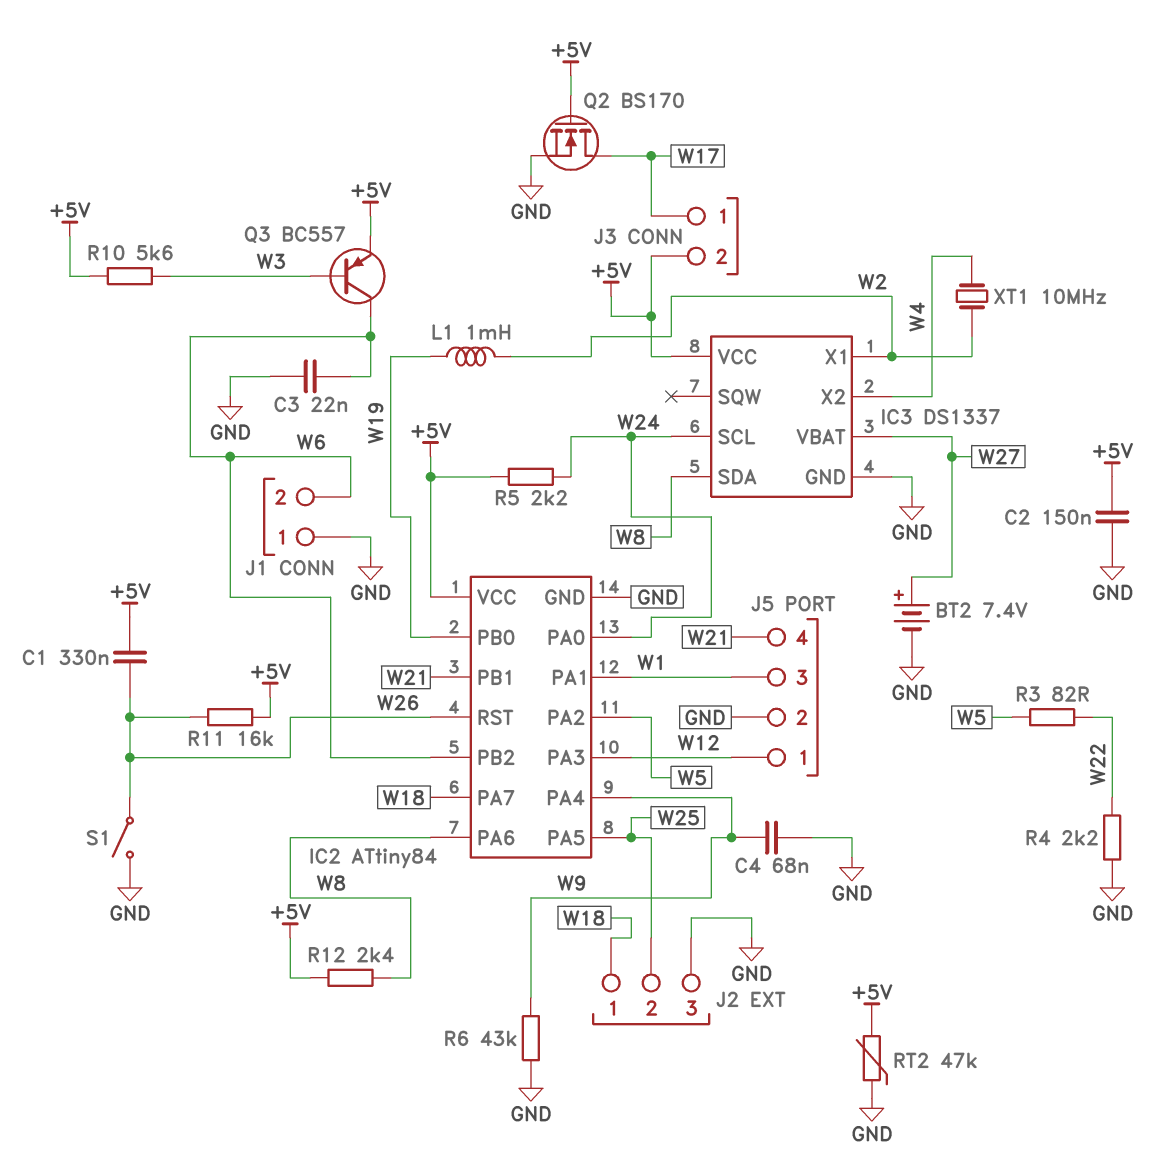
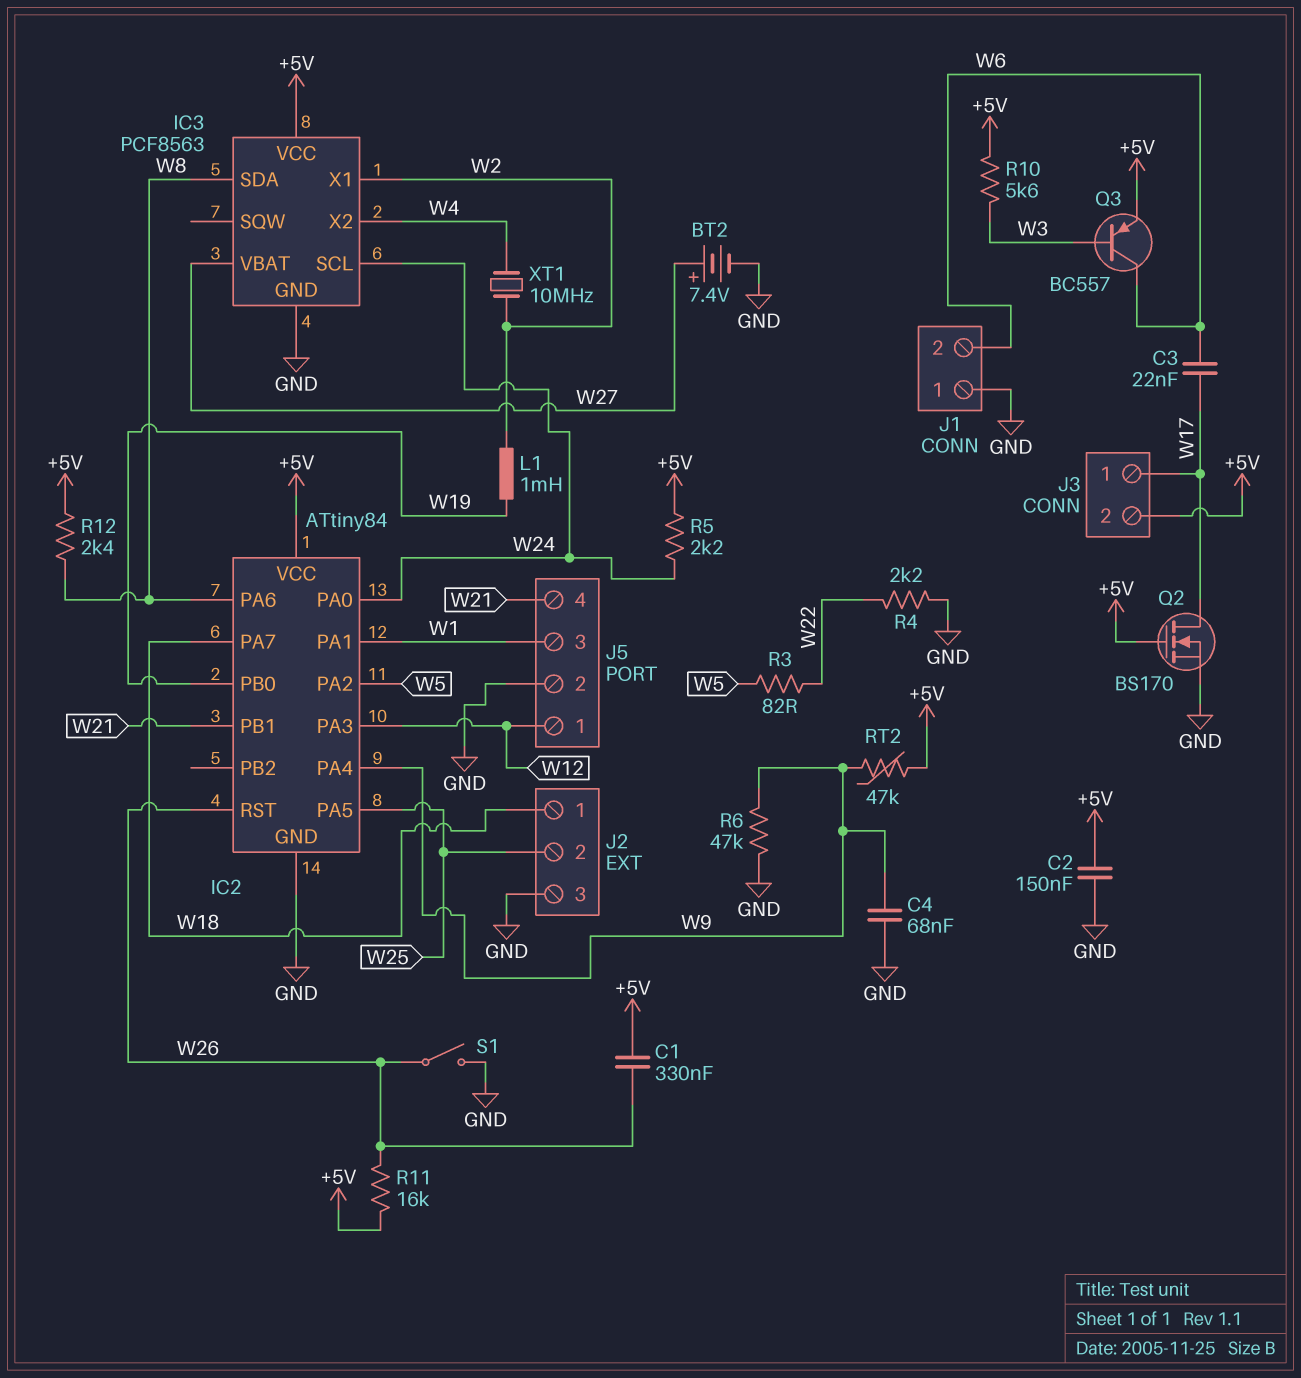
C3: 22nF (GND, W6) -> 22nF (W6, W17)
IC2 pin PB2: W6 -> none
IC3: DS1337 -> PCF8563
R6: 43k (GND, W9) -> 47k (GND, W9)
RT2: 47k (+5V, GND) -> 47k (+5V, W9)

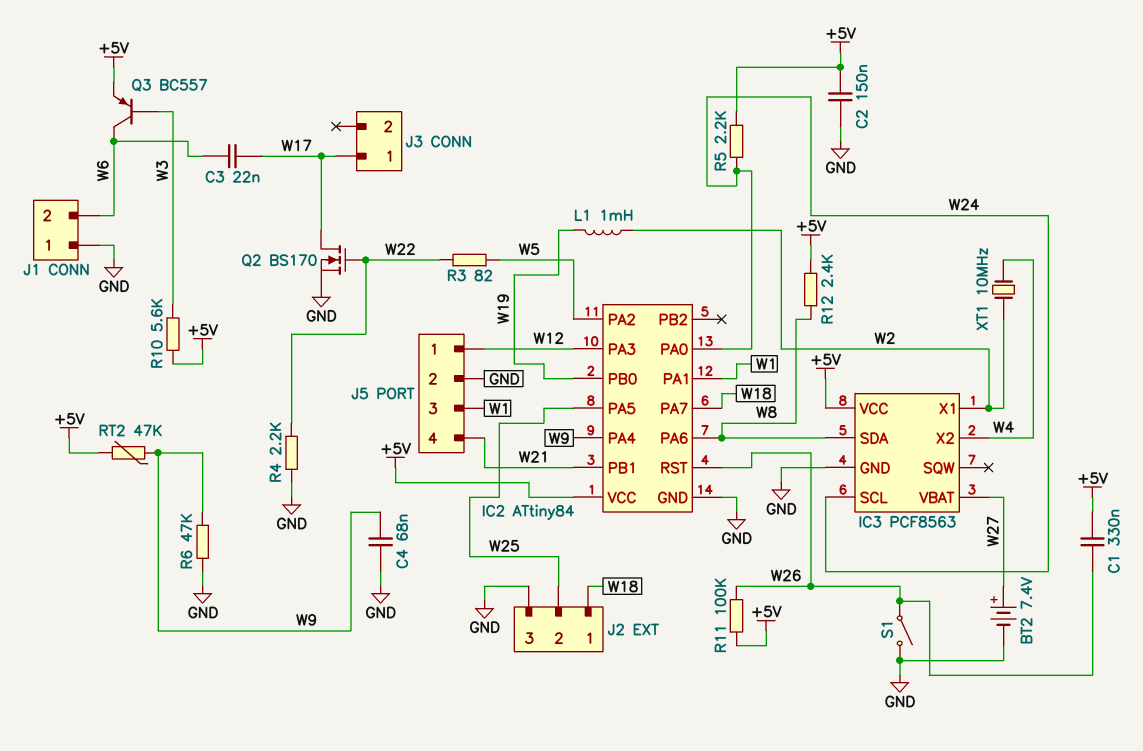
J3 pin 2: +5V -> none
Q2: NMOS BS170 (G +5V, D W17, S GND) -> NMOS BS170 (G W22, D W17, S GND)
R11: 16k (+5V, W26) -> 100k (+5V, W26)

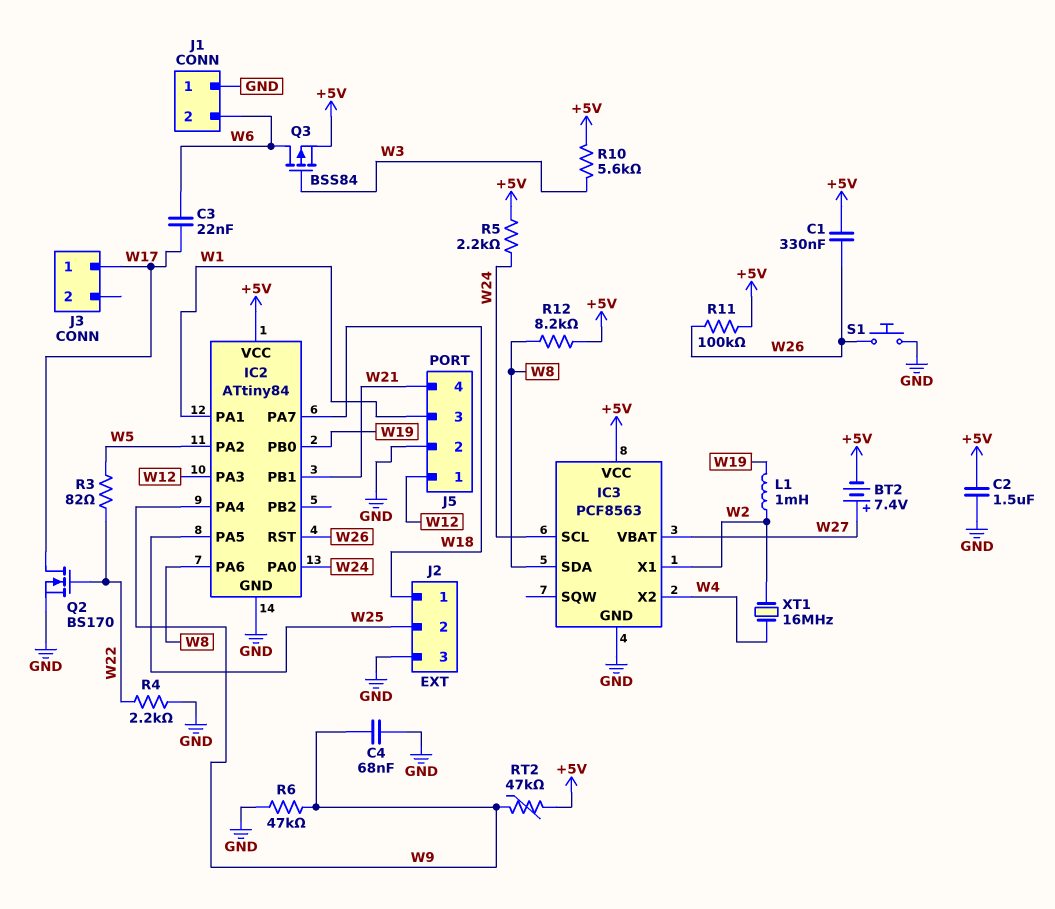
BT2: 7.4V (plus W27, minus GND) -> 7.4V (plus W27, minus +5V)
C2: 150nF (+5V, GND) -> 1.5uF (+5V, GND)
Q3: PNP BC557 (B W3, C W6, E +5V) -> PMOS BSS84 (G W3, D W6, S +5V)
R12: 2.4k (+5V, W8) -> 8.2k (+5V, W8)
S1: switch (GND, W26) -> button (GND, W26)
XT1: 10MHz (W2, W4) -> 16MHz (W2, W4)

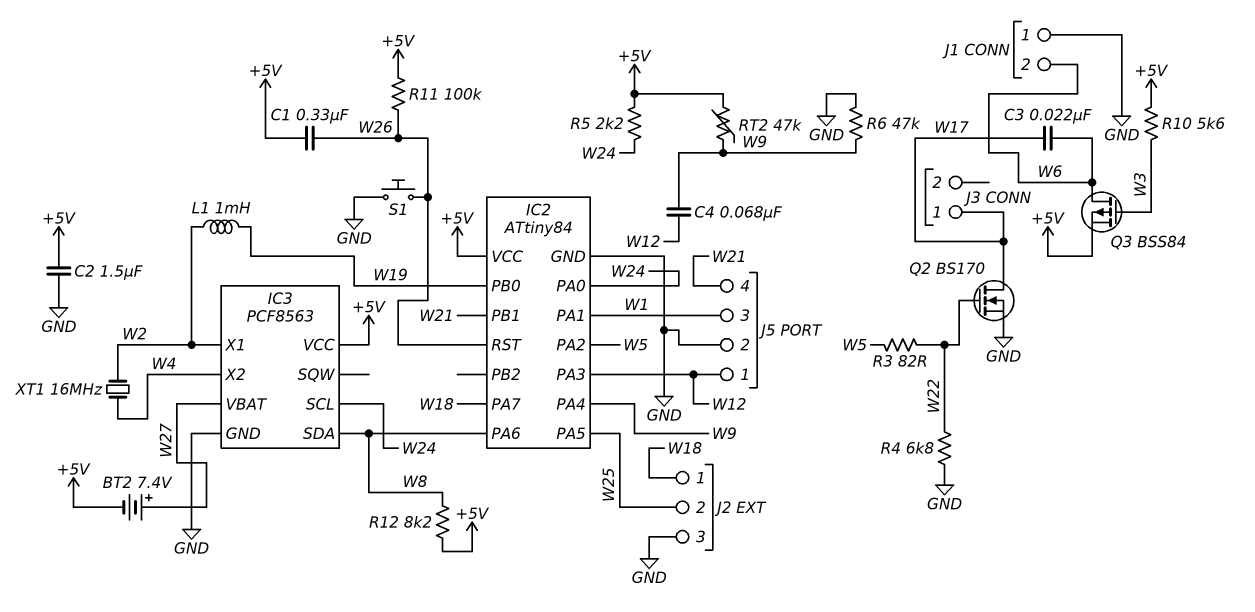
C4: 68nF (GND, W9) -> 68nF (W9, W12)
R4: 2.2k (GND, W22) -> 6.8k (GND, W22)

